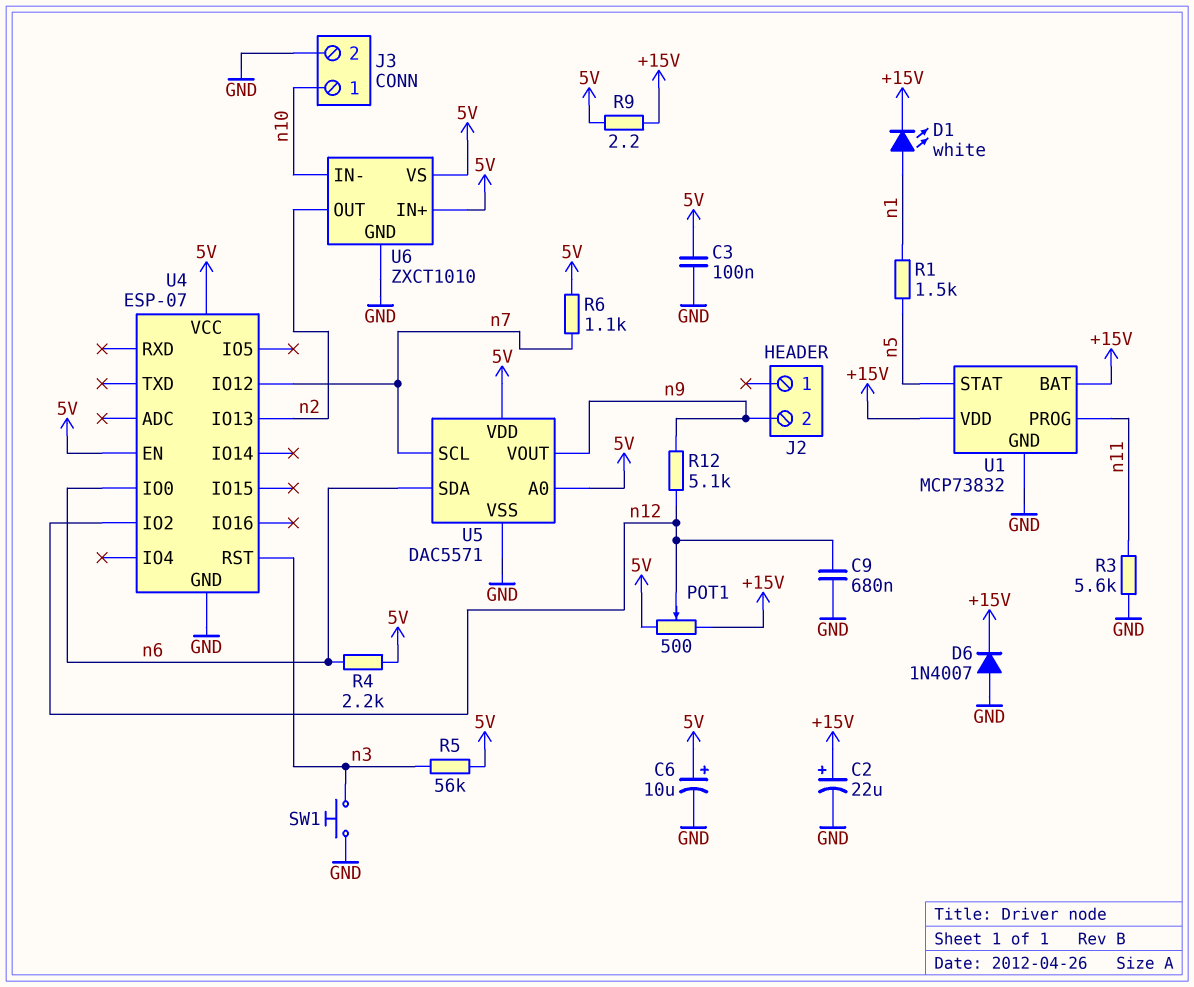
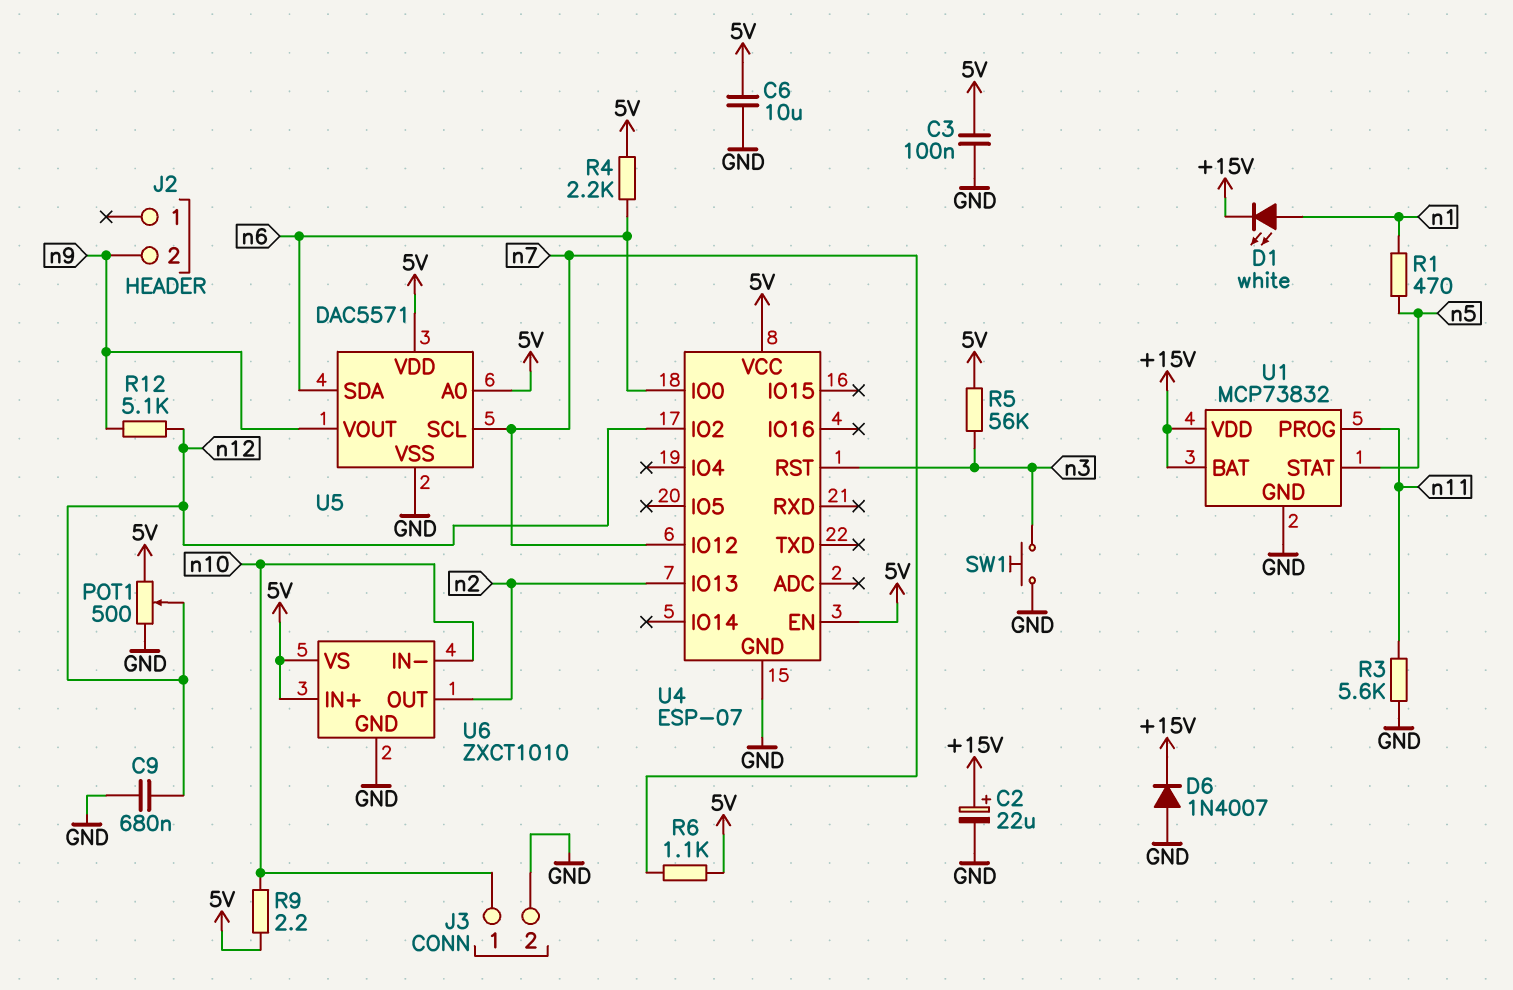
C6: 10uF (plus 5V, minus GND) -> 10uF (5V, GND)
POT1: 500 (+15V, 5V, wiper n12) -> 500 (5V, GND, wiper n12)
R1: 1.5k (n1, n5) -> 470 (n1, n5)
R9: 2.2 (+15V, 5V) -> 2.2 (5V, n10)

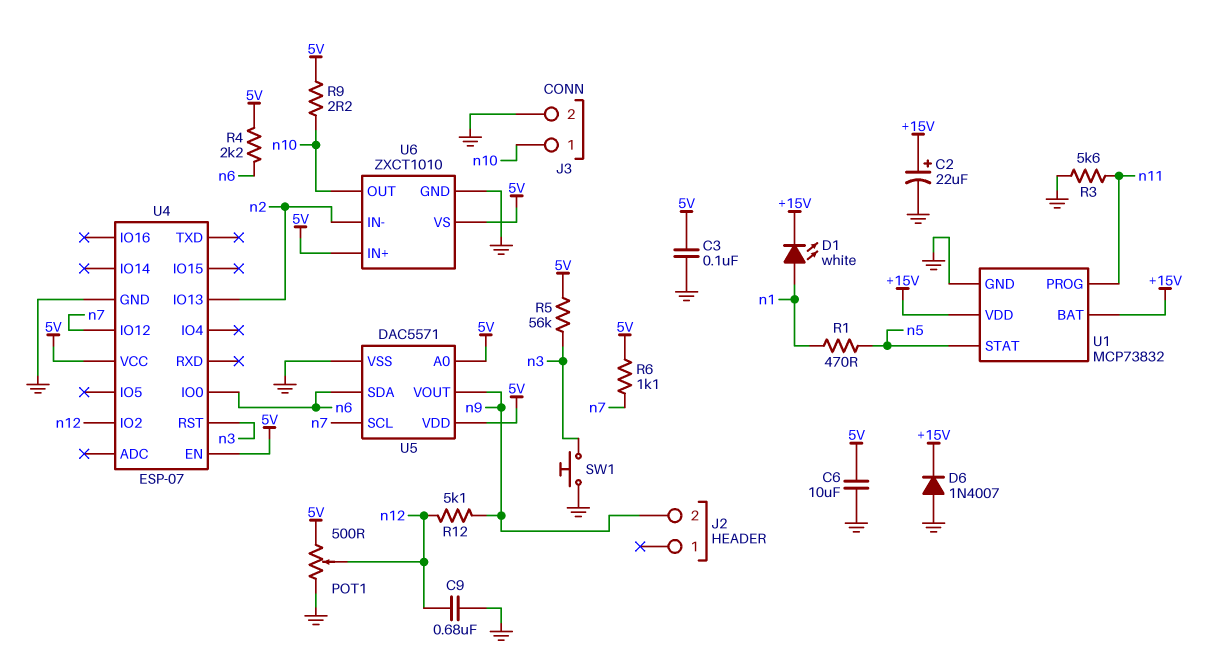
U6 pin IN-: n10 -> n2
U6 pin OUT: n2 -> n10

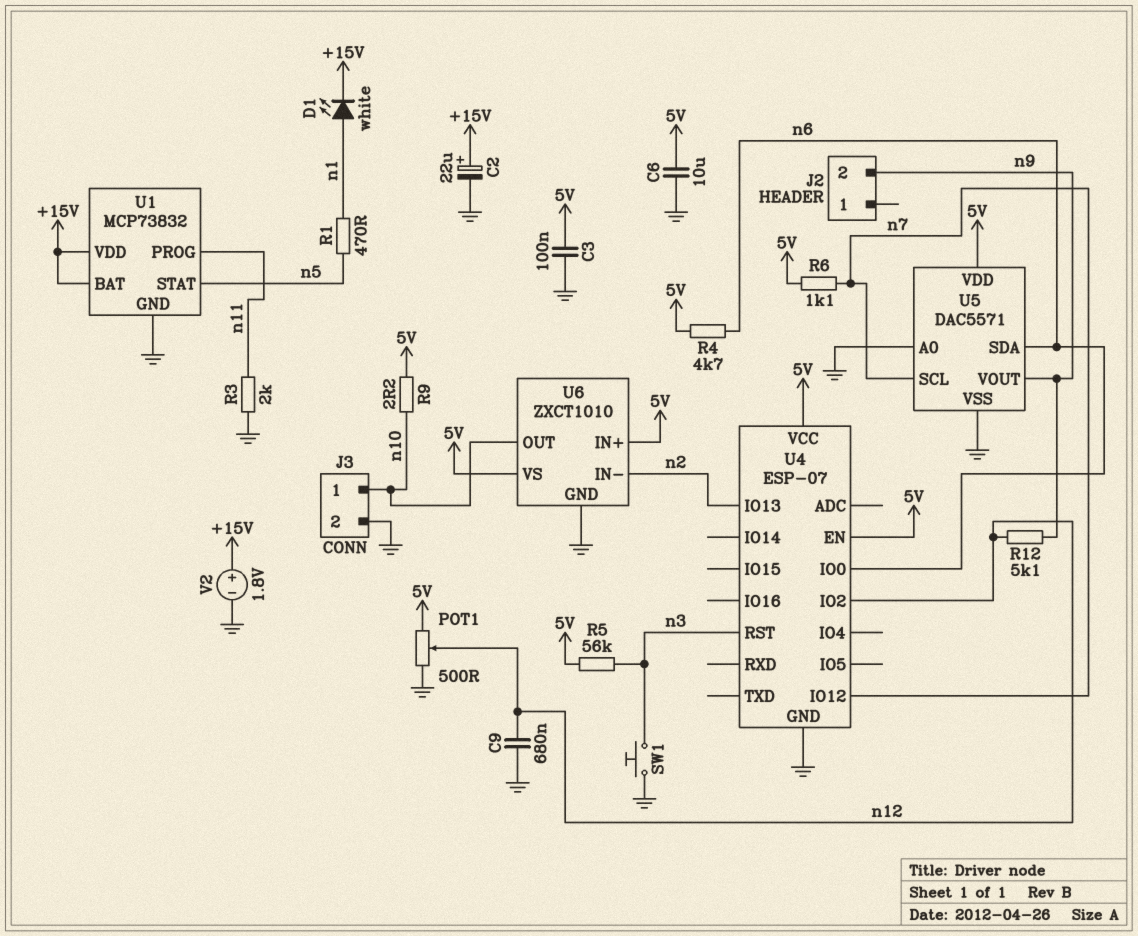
D6: diode 1N4007 (A GND, K +15V) -> none
R3: 5.6k (GND, n11) -> 2k (GND, n11)
R4: 2.2k (5V, n6) -> 4.7k (5V, n6)
U5 pin A0: 5V -> GND
V2: none -> 1.8V (plus +15V, minus GND)

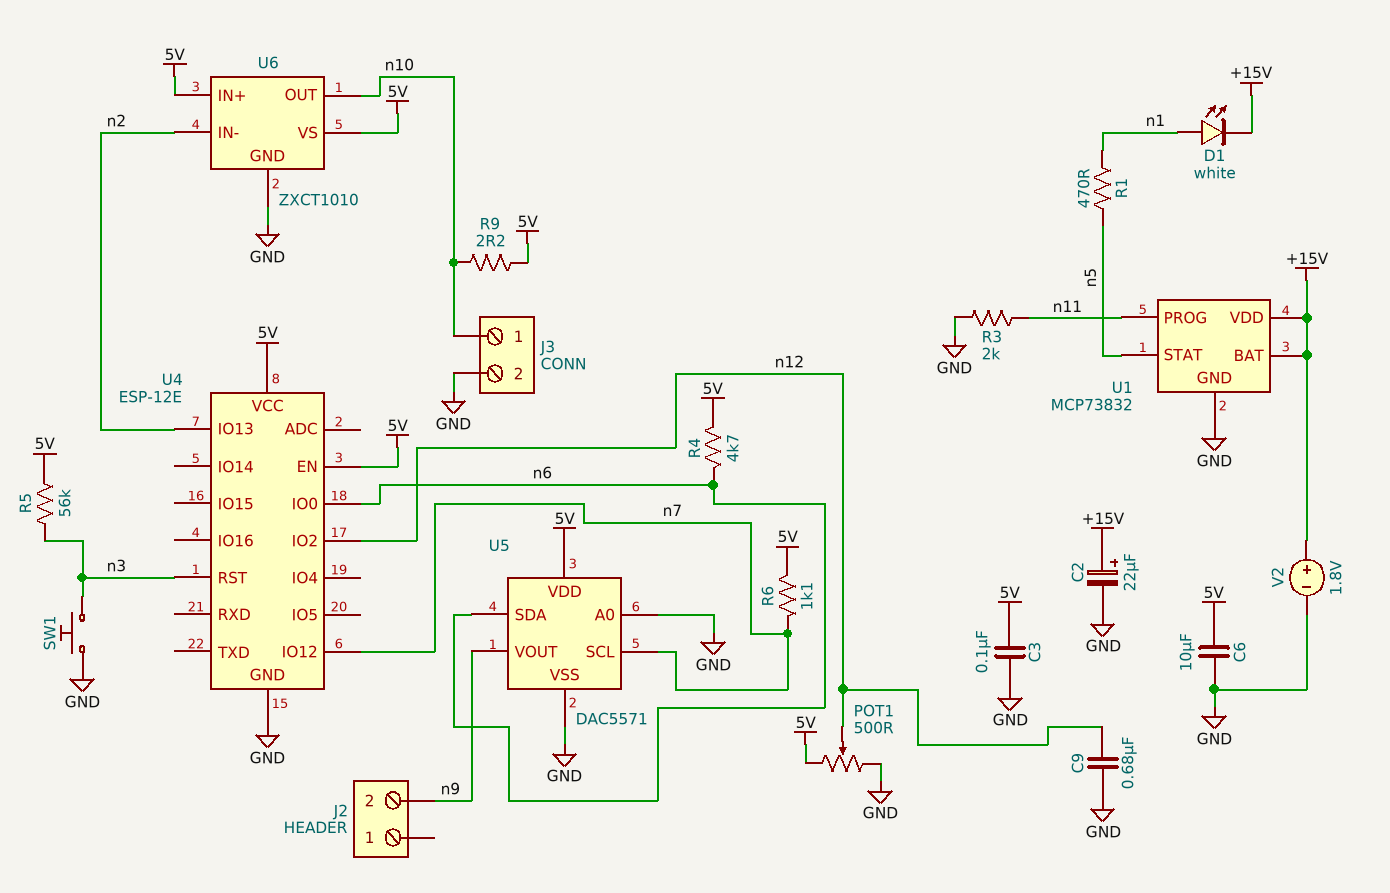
R12: 5.1k (n9, n12) -> none
U4: ESP-07 -> ESP-12E

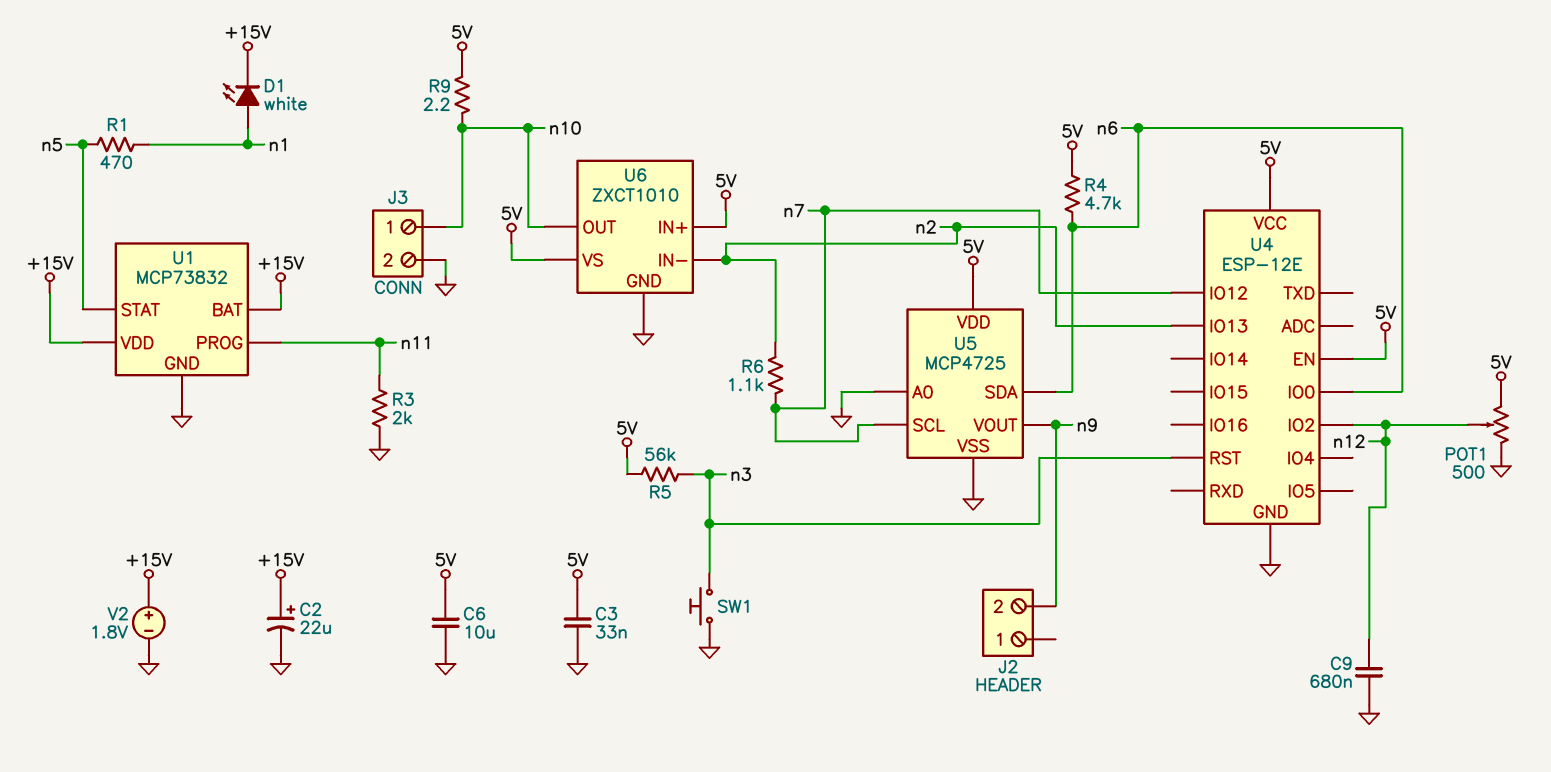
C3: 100nF (5V, GND) -> 33nF (5V, GND)
R6: 1.1k (5V, n7) -> 1.1k (n2, n7)
U5: DAC5571 -> MCP4725

